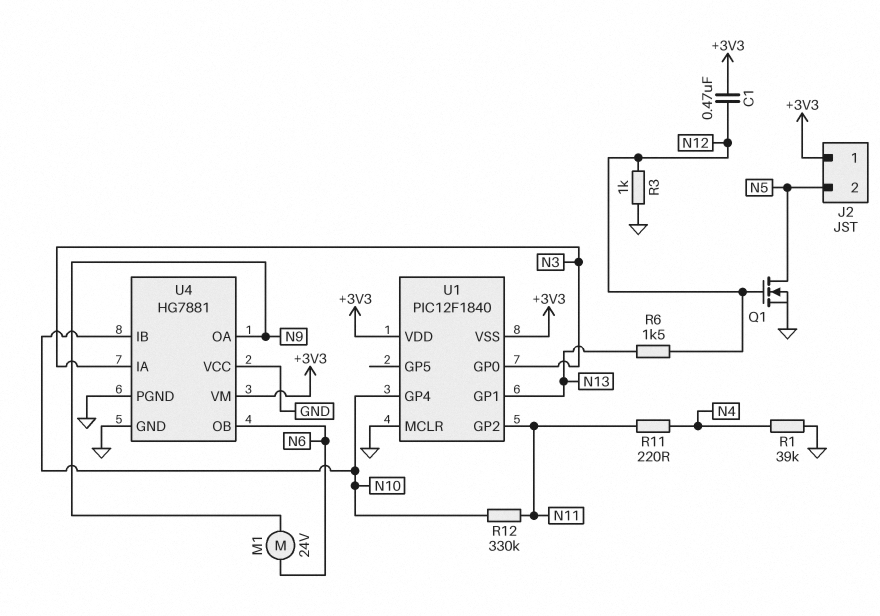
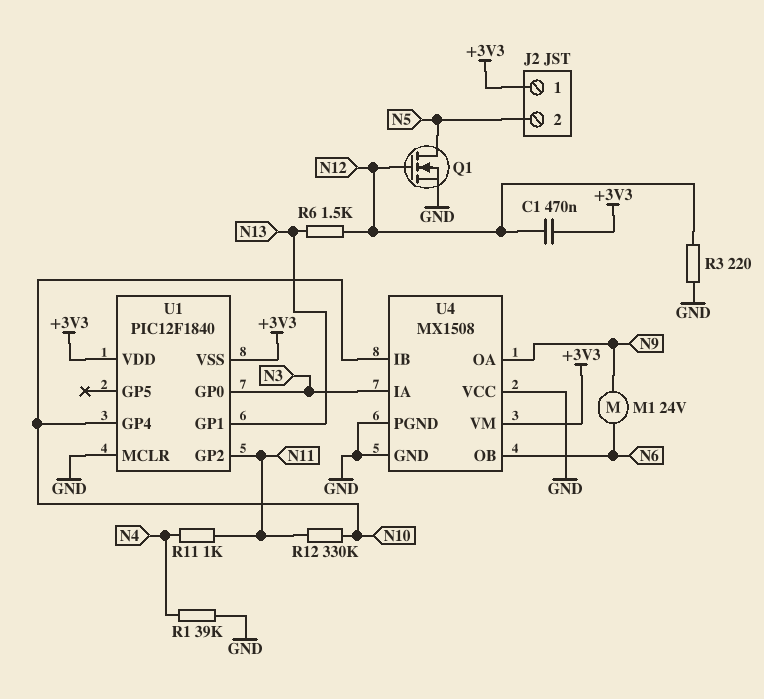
R3: 1k (GND, N12) -> 220 (GND, N12)
R11: 220 (N4, N11) -> 1k (N4, N11)
U4: HG7881 -> MX1508

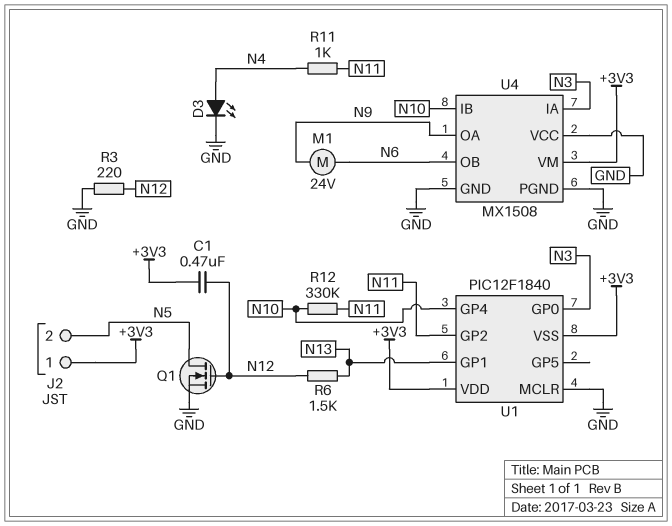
D3: none -> LED (A N4, K GND)
R1: 39k (GND, N4) -> none

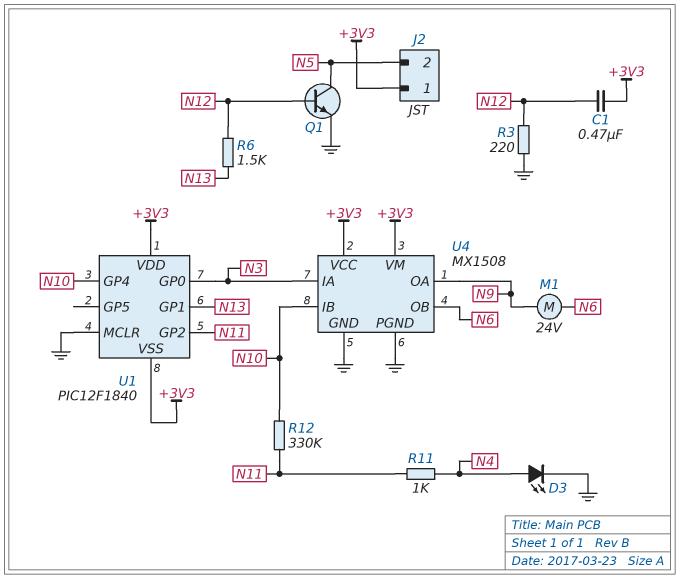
Q1: NMOS (G N12, D N5, S GND) -> NPN (B N12, C N5, E GND)
U4 pin VCC: GND -> +3V3

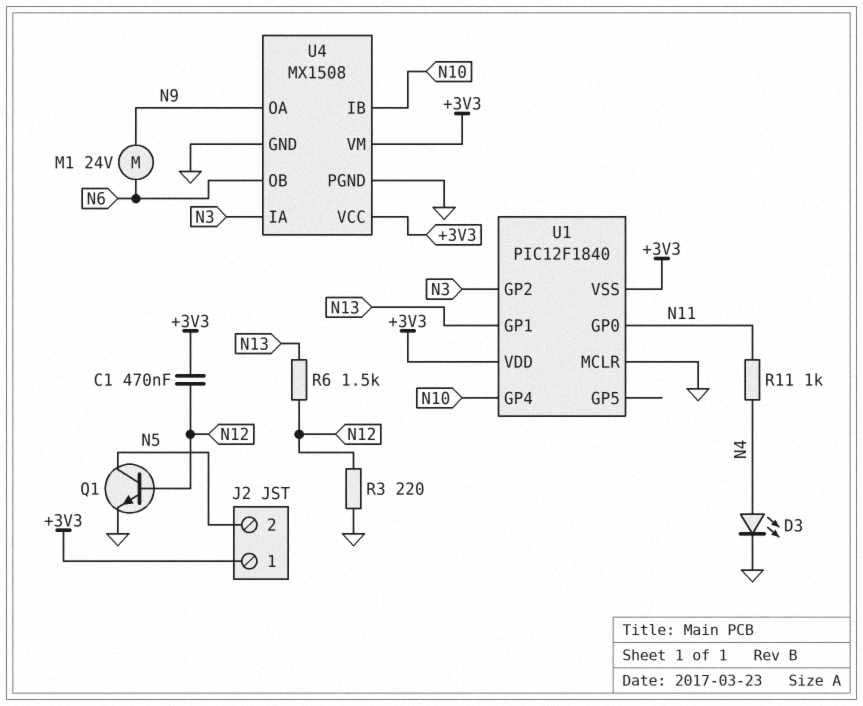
R12: 330k (N10, N11) -> none
U1 pin GP0: N3 -> N11
U1 pin GP2: N11 -> N3

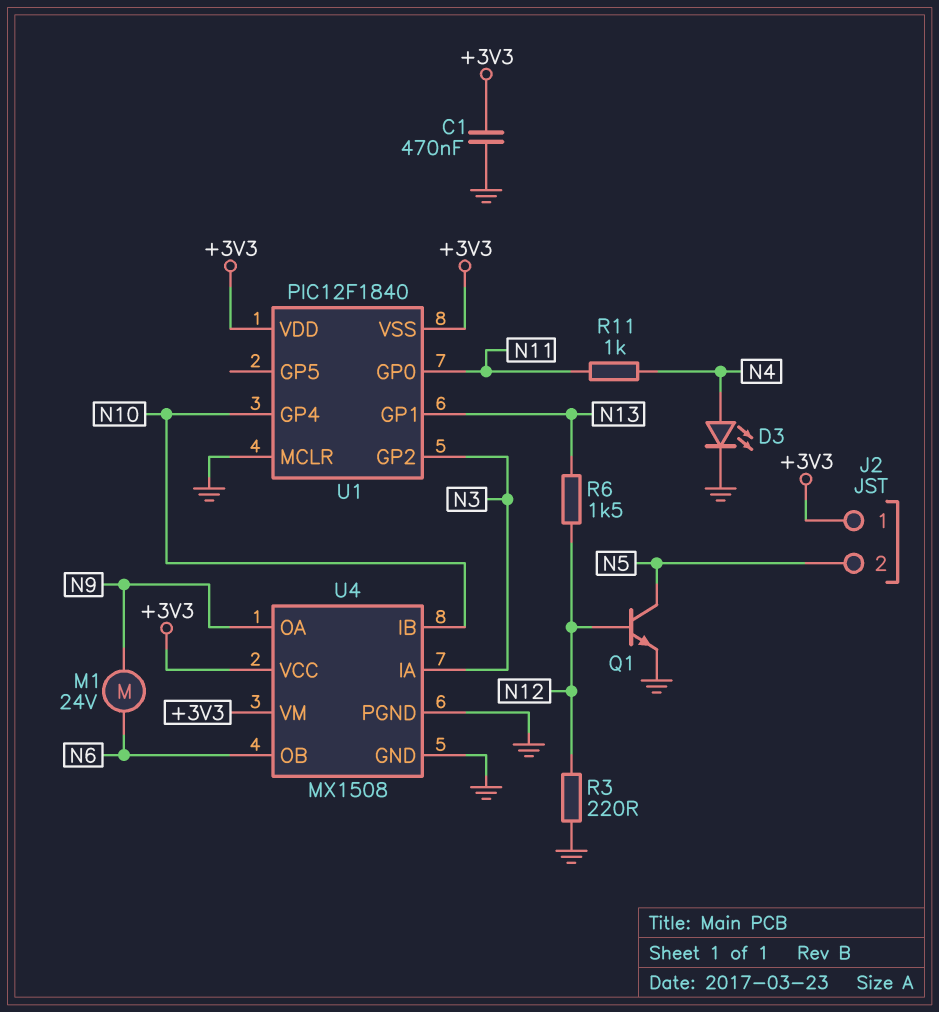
C1: 470nF (+3V3, N12) -> 470nF (+3V3, GND)

